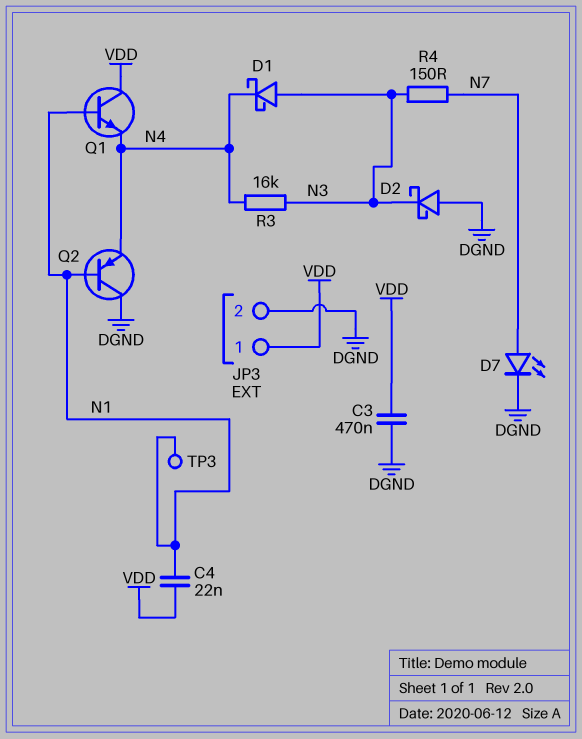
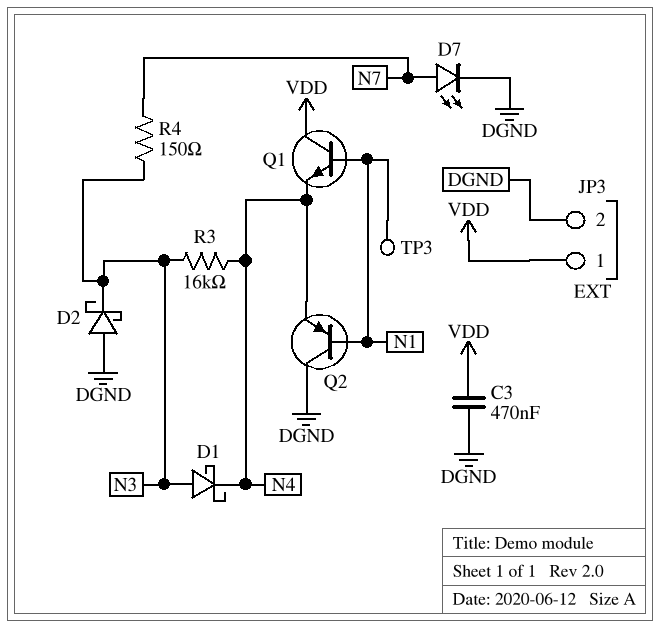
C4: 22nF (N1, VDD) -> none

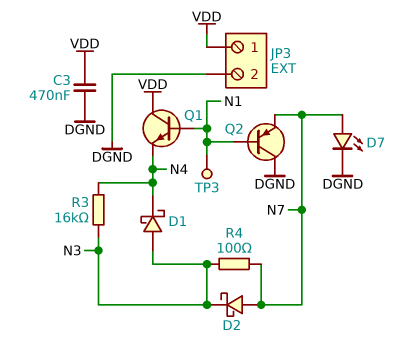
D2: schottky (A DGND, K N3) -> schottky (A N7, K N3)
Q2: PNP (B N1, C DGND, E N4) -> PNP (B N1, C DGND, E N7)
R4: 150 (N3, N7) -> 100 (N3, N7)

